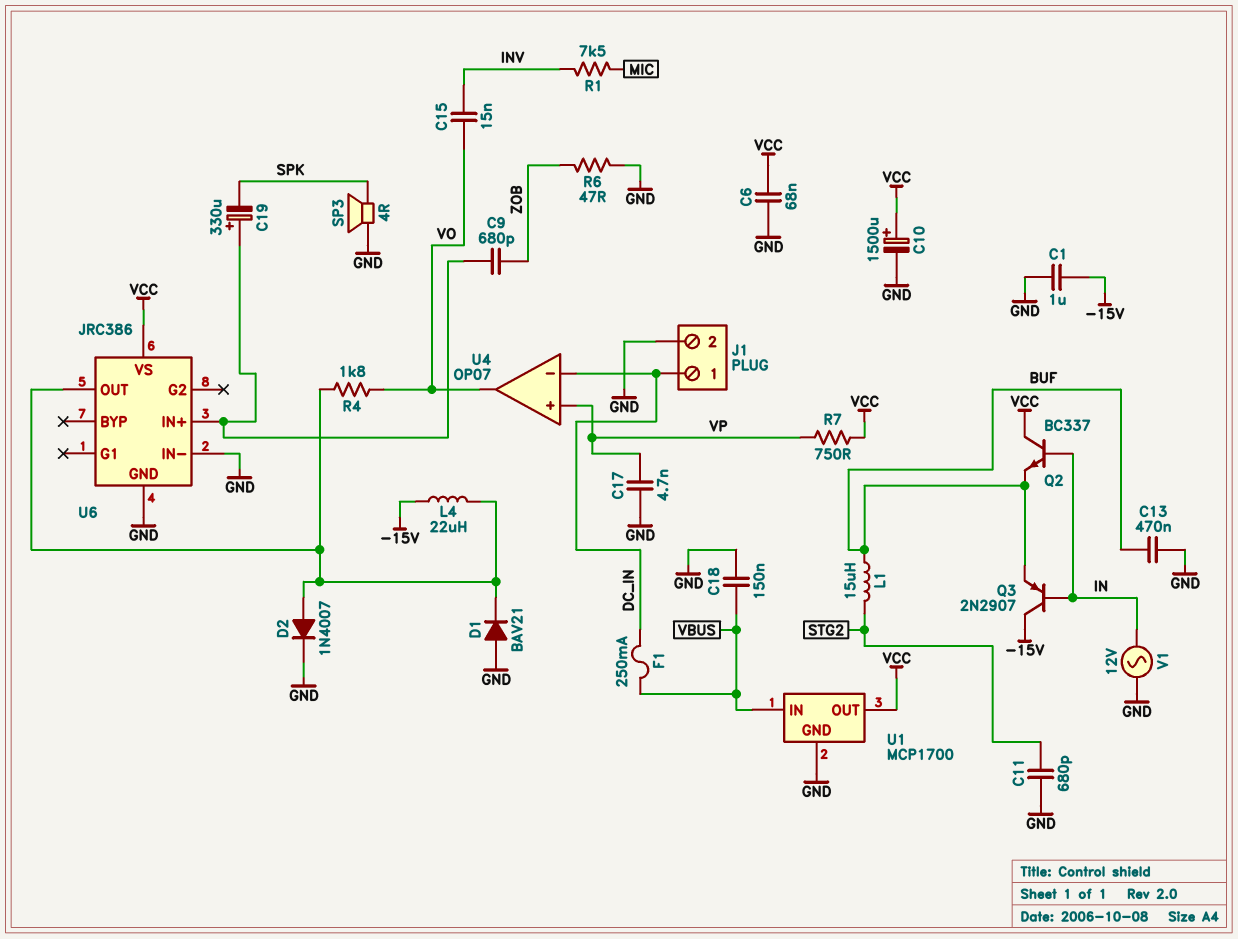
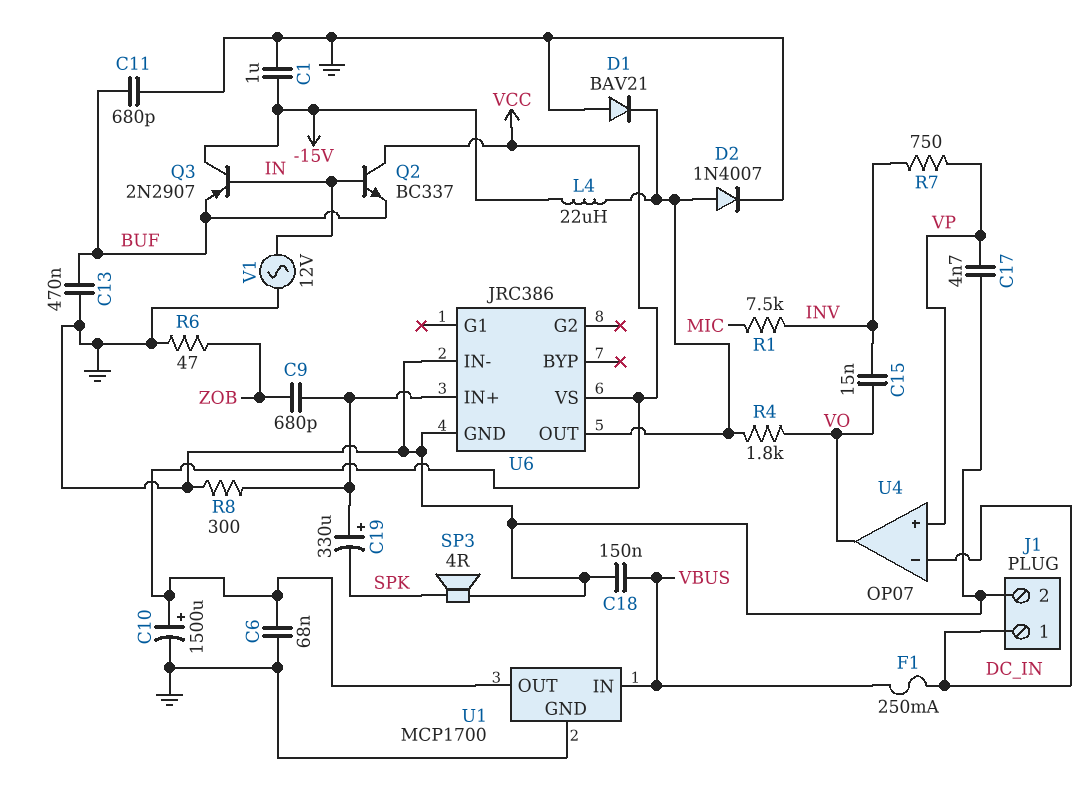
C11: 680pF (GND, STG2) -> 680pF (BUF, GND)
L1: 15uH (BUF, STG2) -> none
R7: 750 (VCC, VP) -> 750 (INV, VP)
R8: none -> 300 (GND, U6/IN+)

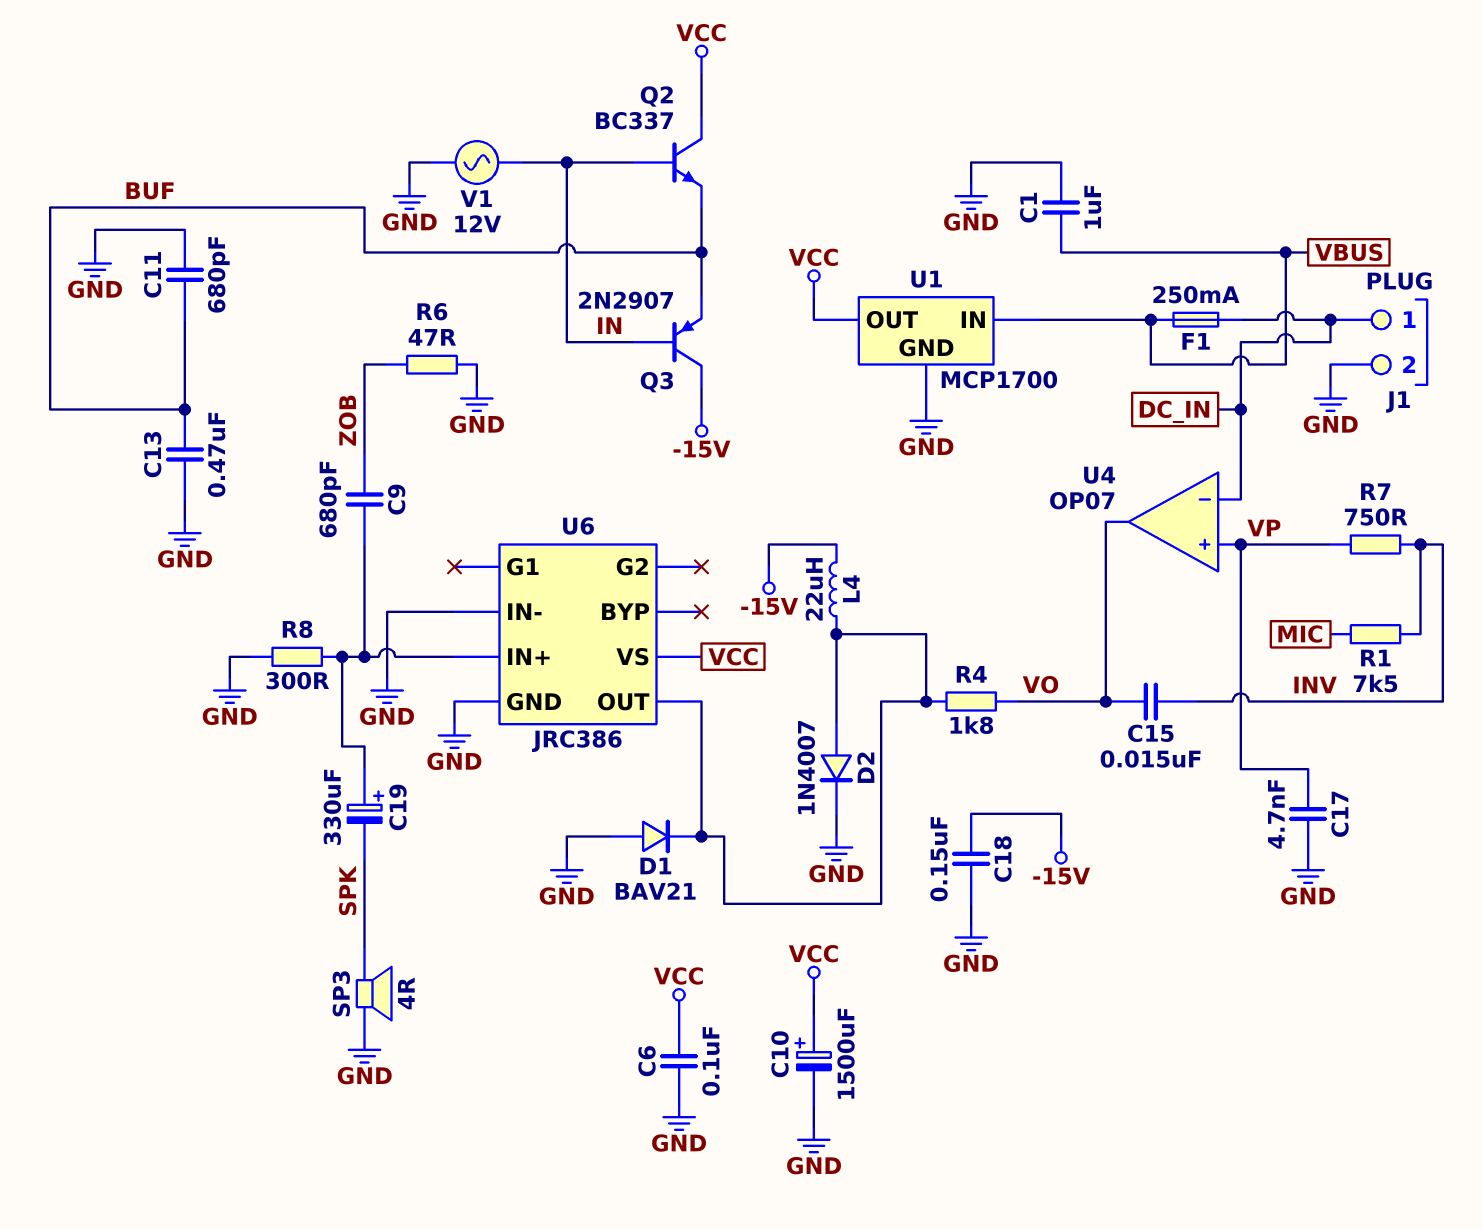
C1: 1uF (-15V, GND) -> 1uF (GND, VBUS)
C6: 68nF (GND, VCC) -> 100nF (GND, VCC)
C18: 150nF (GND, VBUS) -> 150nF (-15V, GND)

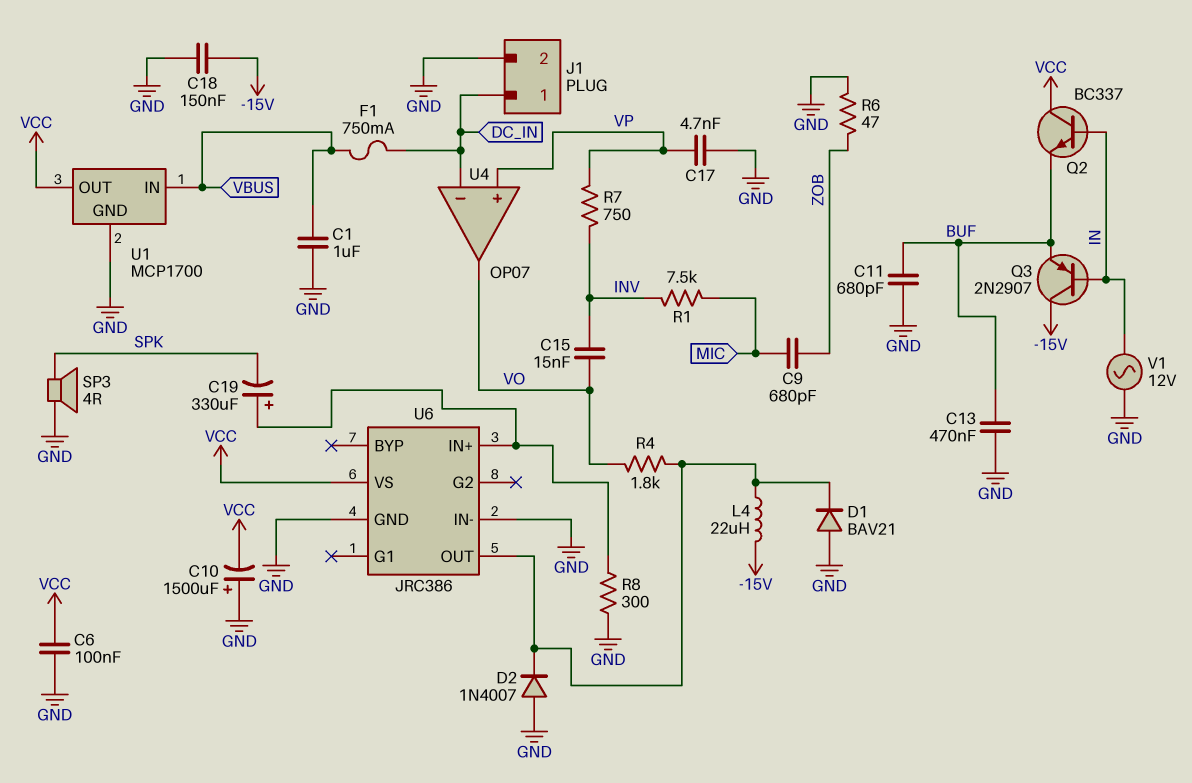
C9: 680pF (U6/IN+, ZOB) -> 680pF (MIC, ZOB)
C10: 1500uF (plus VCC, minus GND) -> 1500uF (plus GND, minus VCC)
D2: diode 1N4007 (A U6/OUT, K GND) -> diode 1N4007 (A GND, K U6/OUT)
F1: 250mA (DC_IN, VBUS) -> 750mA (DC_IN, VBUS)

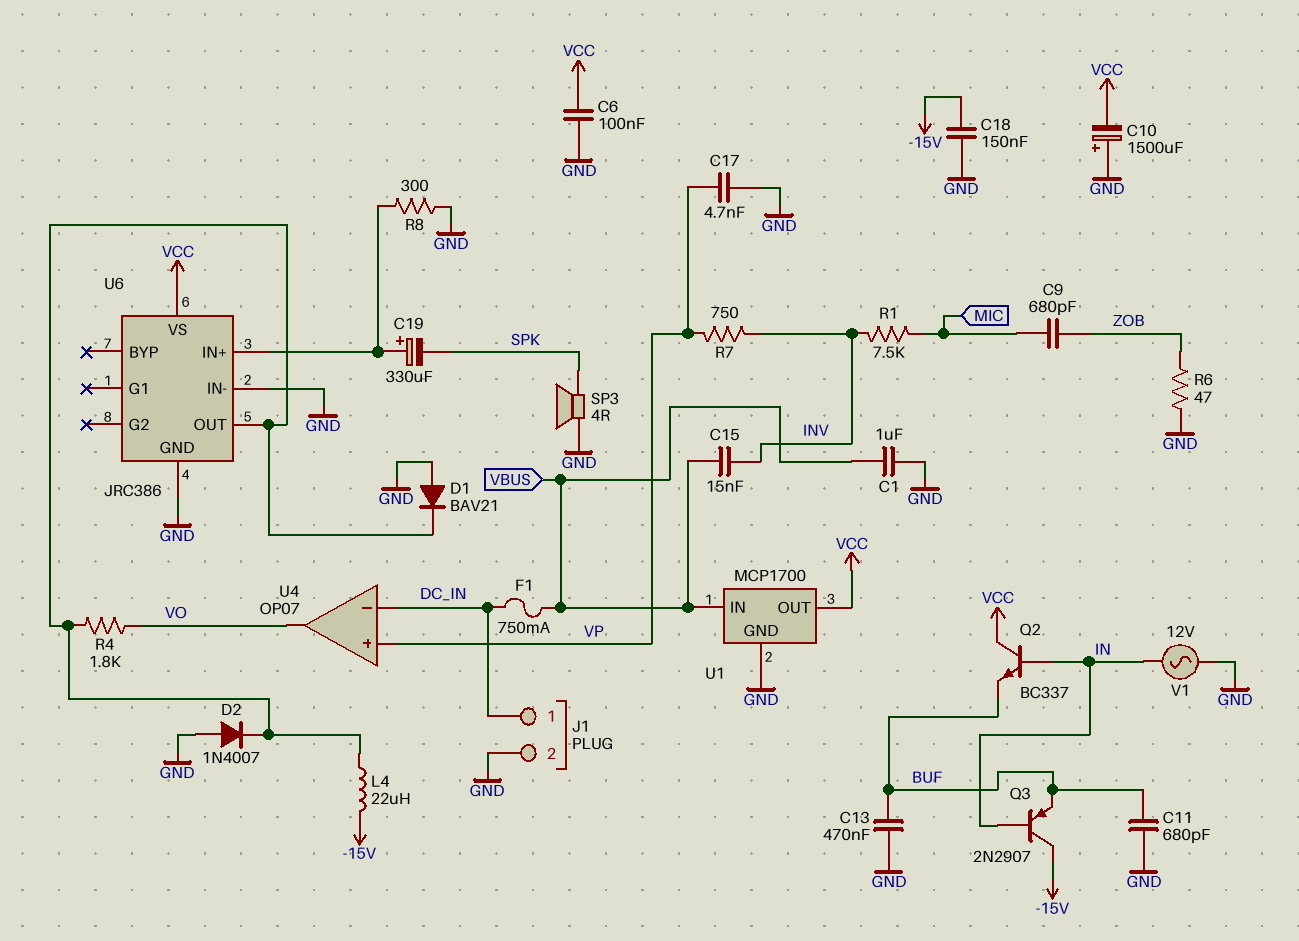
C15: 15nF (INV, VO) -> 15nF (INV, VBUS)

